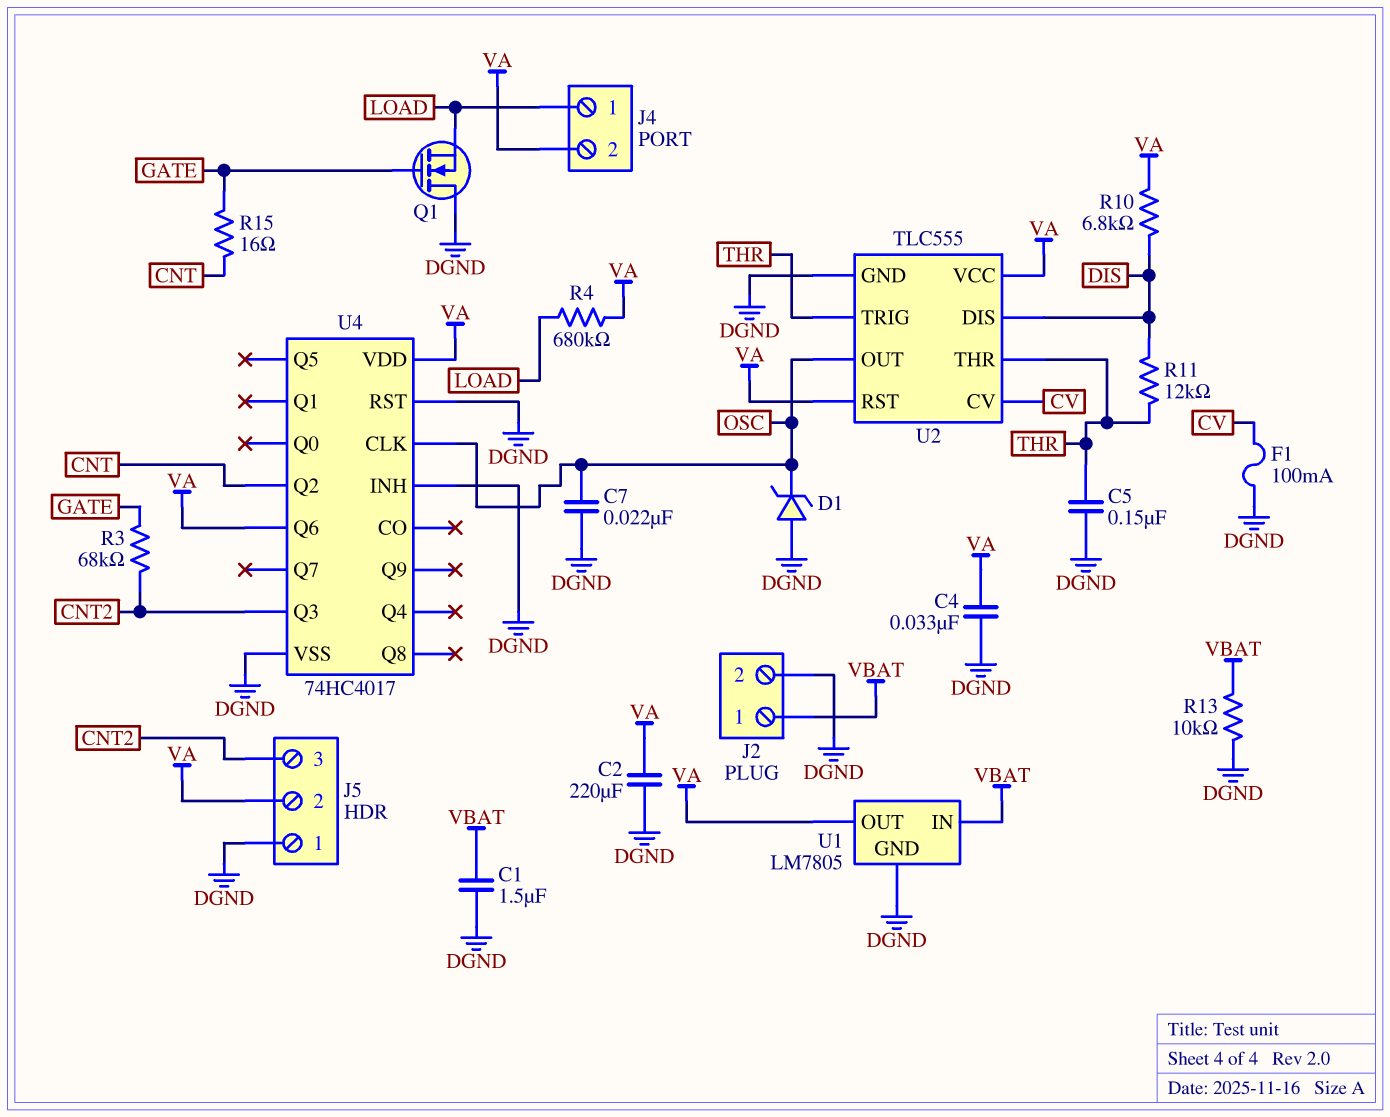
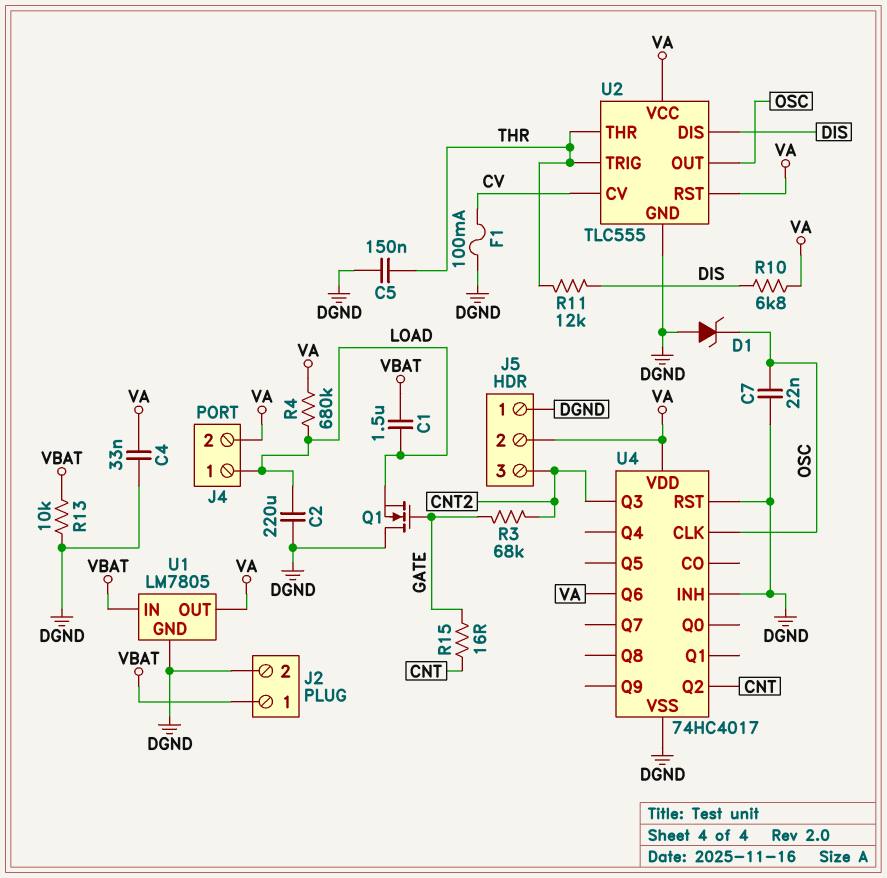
C1: 1.5uF (DGND, VBAT) -> 1.5uF (LOAD, VBAT)
C2: 220uF (DGND, VA) -> 220uF (DGND, LOAD)

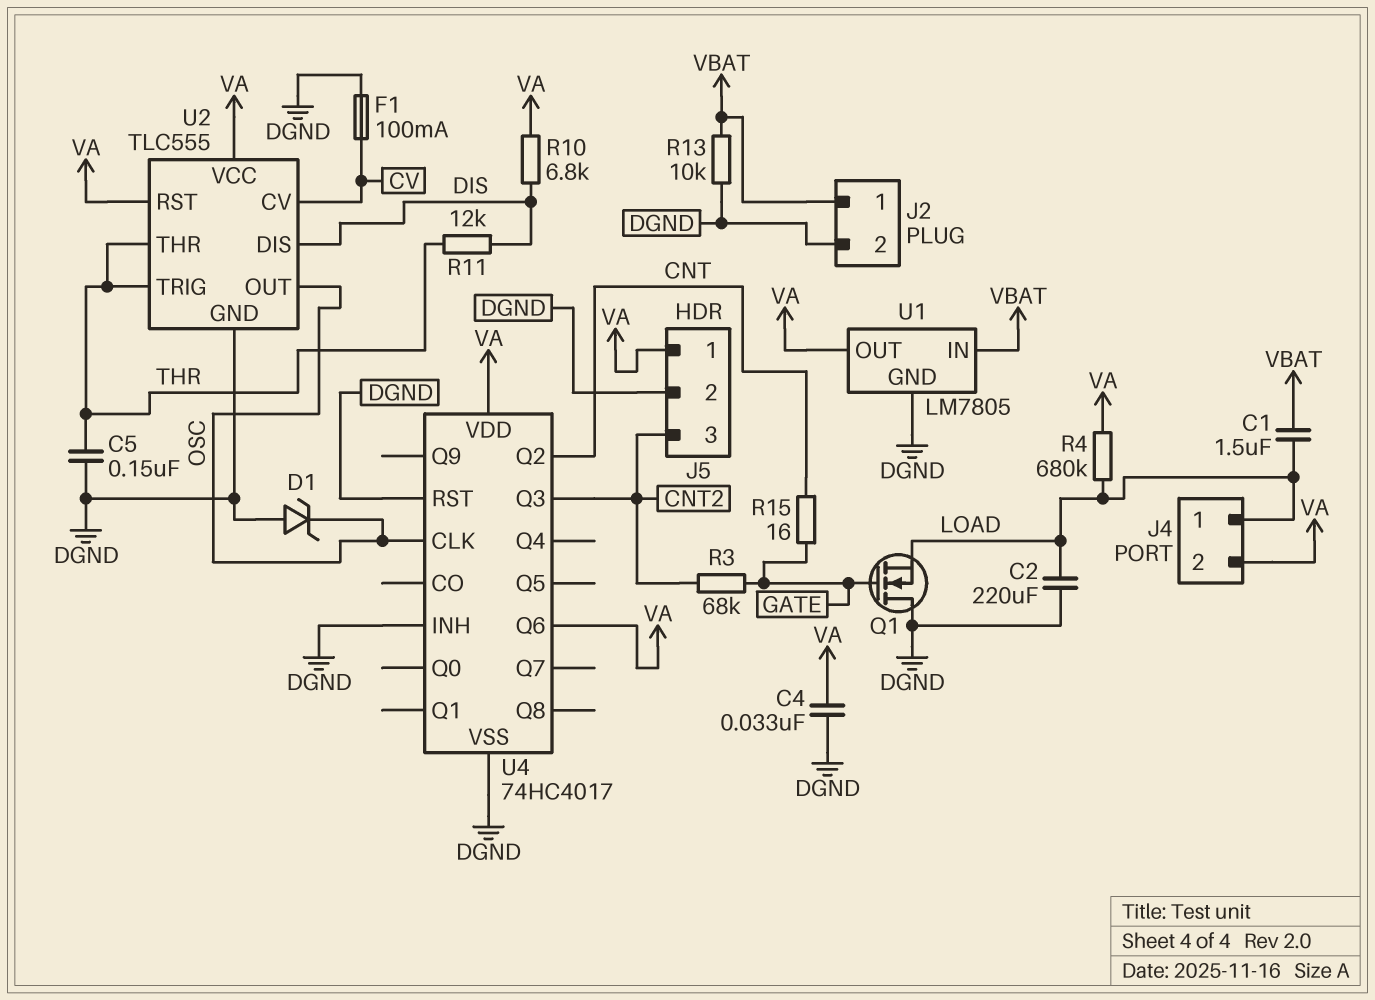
C7: 22nF (DGND, OSC) -> none
J5 pin 1: DGND -> VA
J5 pin 2: VA -> DGND

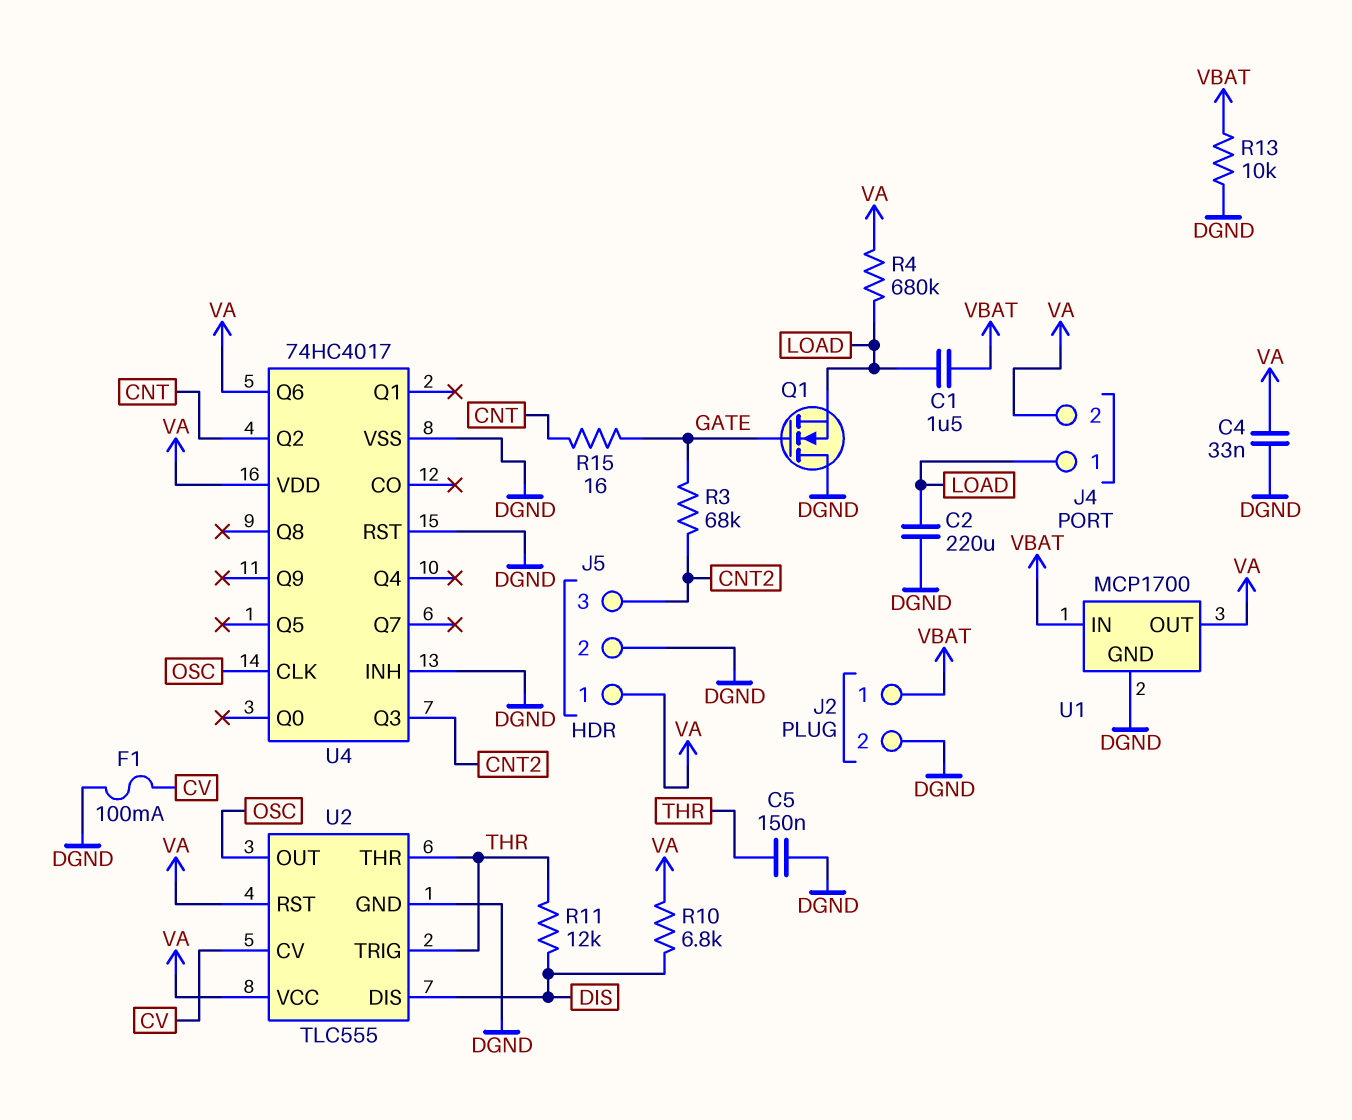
D1: zener (A DGND, K OSC) -> none
U1: LM7805 -> MCP1700

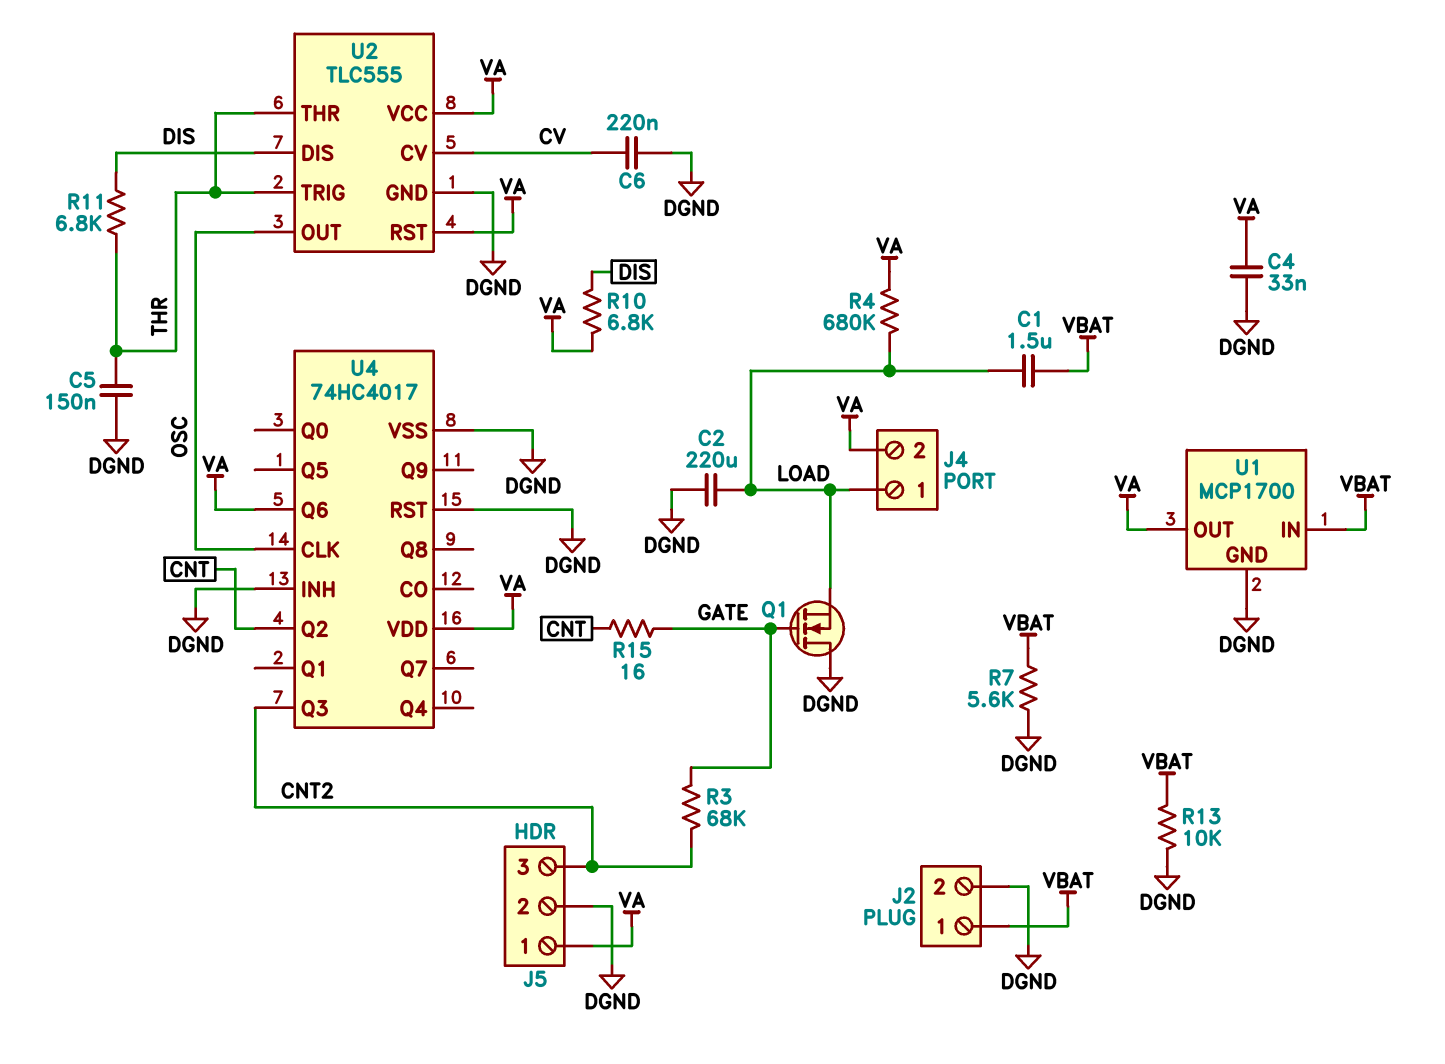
C6: none -> 220nF (CV, DGND)
F1: 100mA (CV, DGND) -> none
R7: none -> 5.6k (DGND, VBAT)
R11: 12k (DIS, THR) -> 6.8k (DIS, THR)

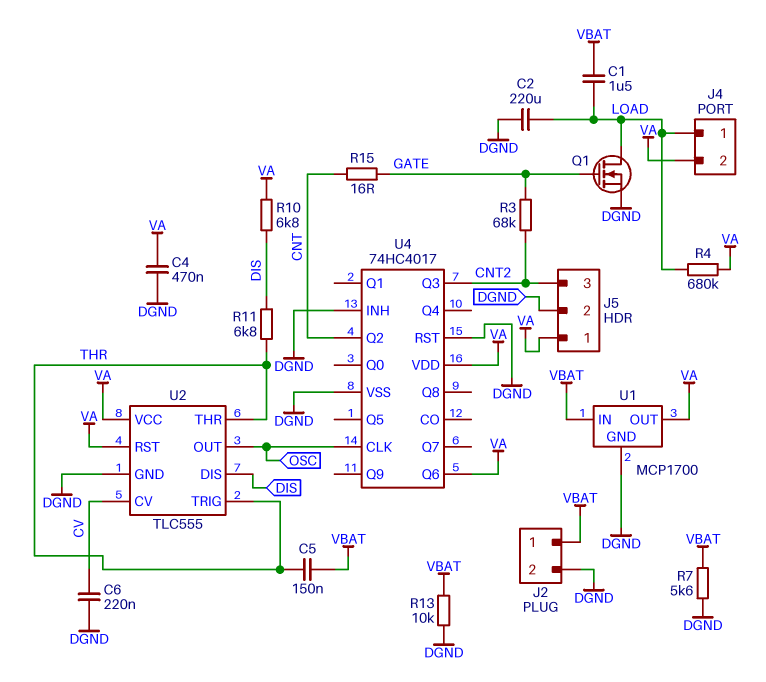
C4: 33nF (DGND, VA) -> 470nF (DGND, VA)
C5: 150nF (DGND, THR) -> 150nF (THR, VBAT)
Q1: NMOS (G GATE, D DGND, S LOAD) -> NMOS (G GATE, D LOAD, S DGND)

